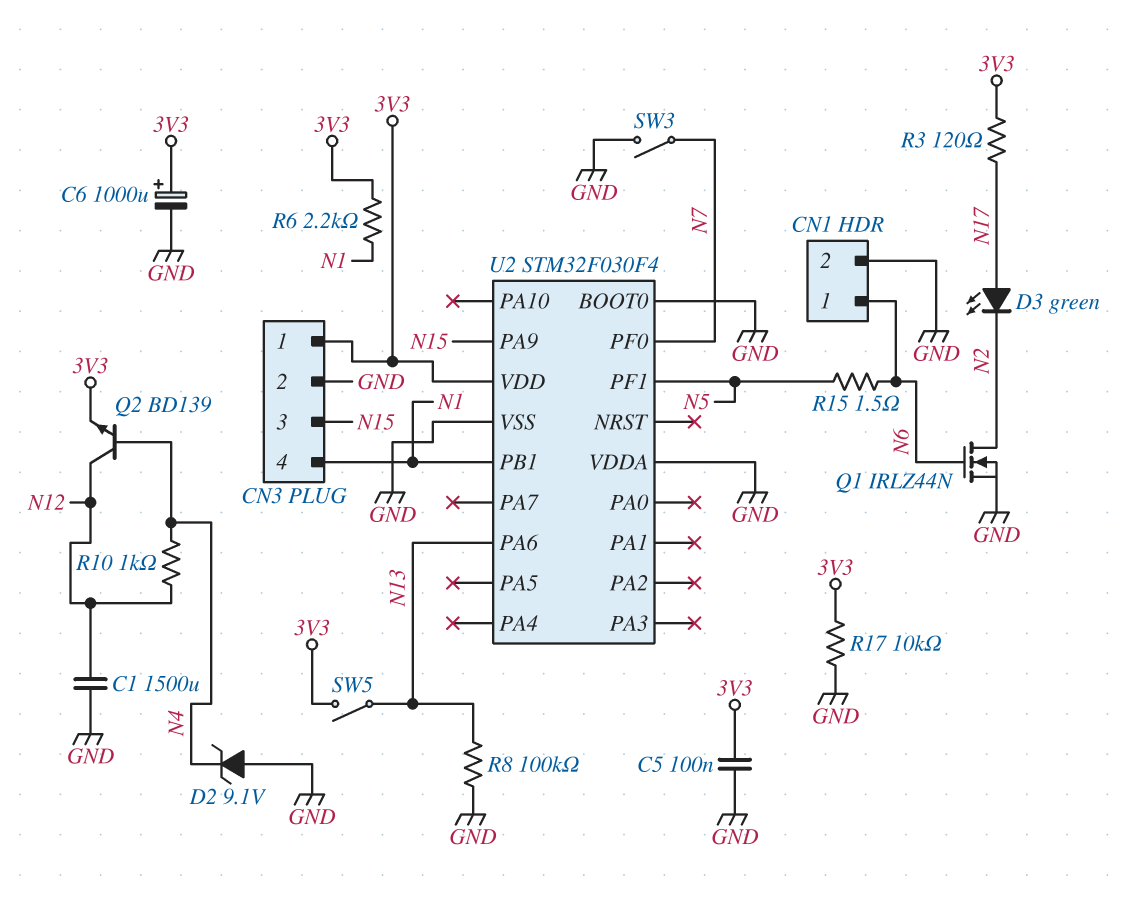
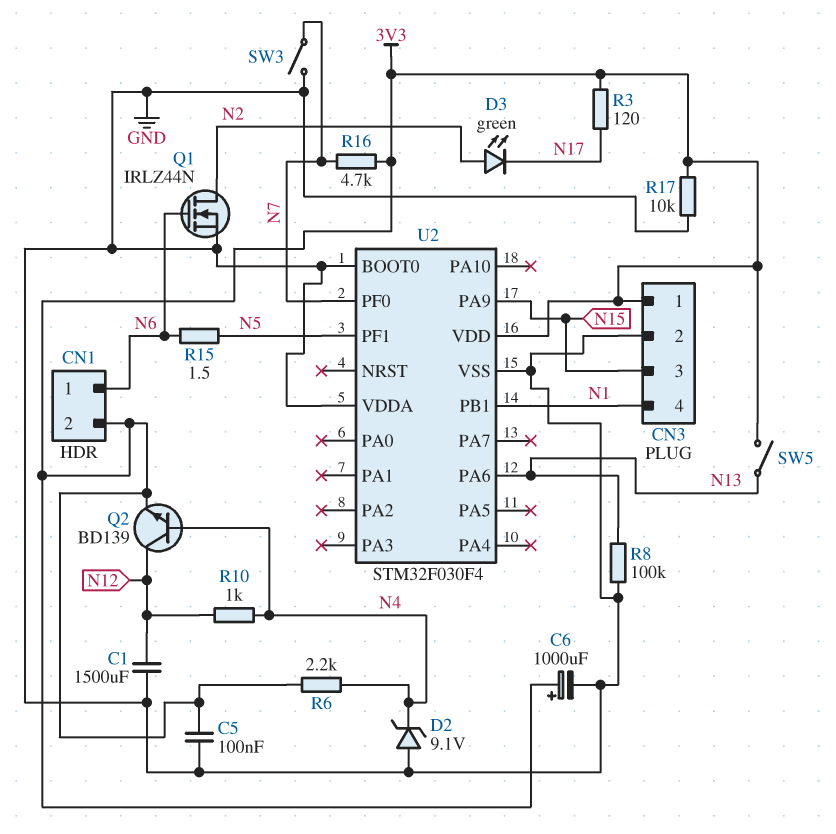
CN1 pin 2: GND -> 3V3
D3: LED green (A N17, K N2) -> LED green (A N2, K N17)
R6: 2.2k (3V3, N1) -> 2.2k (3V3, N4)
R16: none -> 4.7k (3V3, N7)

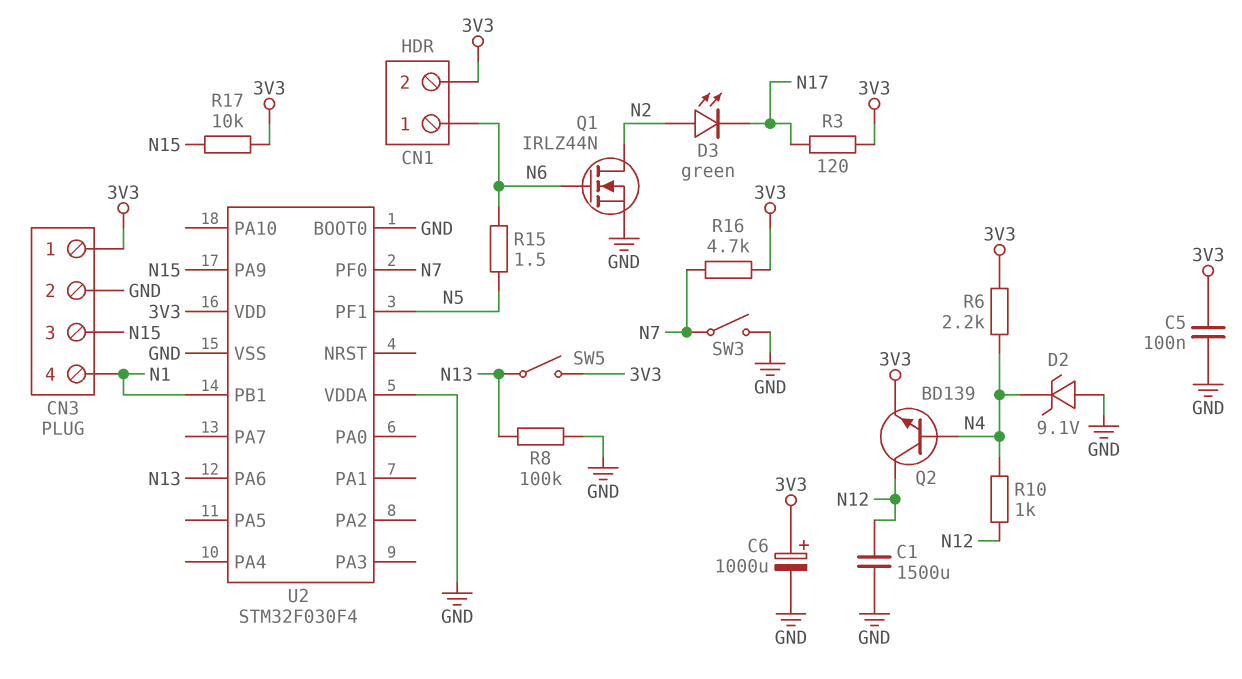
R17: 10k (3V3, GND) -> 10k (3V3, N15)

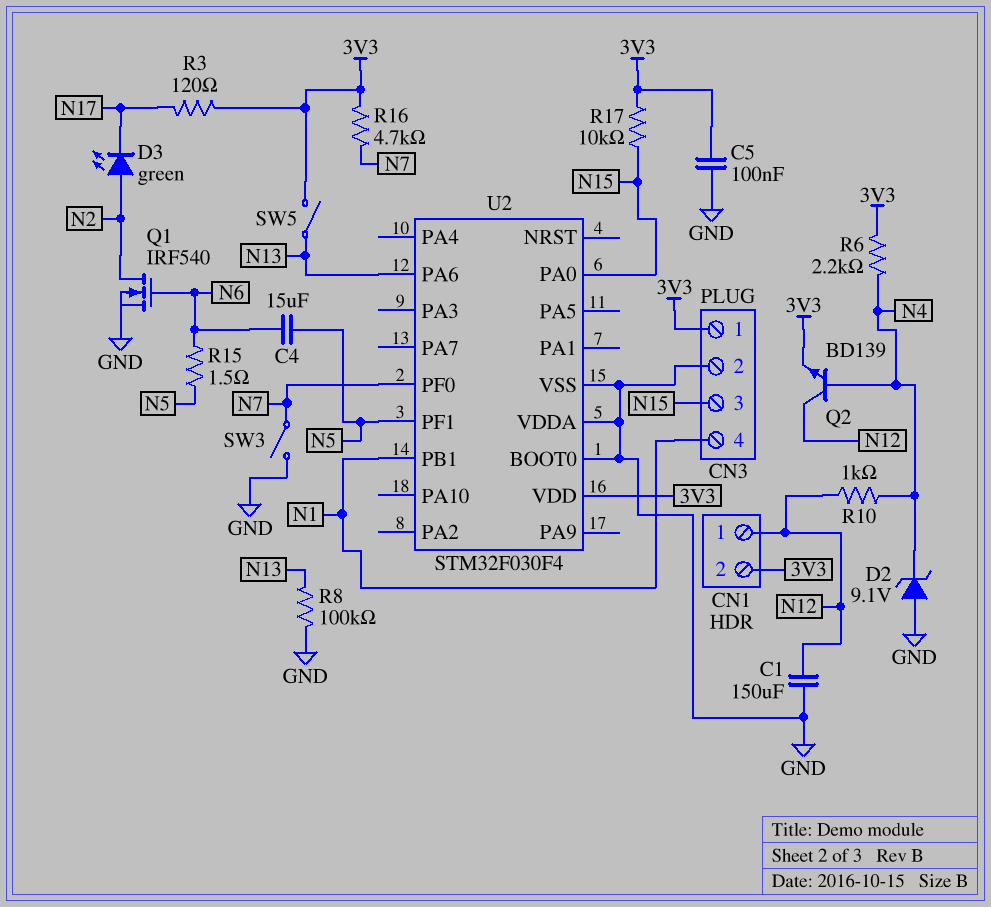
C1: 1500uF (GND, N12) -> 150uF (GND, N12)
C4: none -> 15uF (N5, N6)
C6: 1000uF (plus 3V3, minus GND) -> none
CN1 pin 1: N6 -> N12
Q1: NMOS IRLZ44N (G N6, D N2, S GND) -> NMOS IRF540 (G N6, D N2, S GND)
U2 pin PA0: none -> N15
U2 pin PA9: N15 -> none

